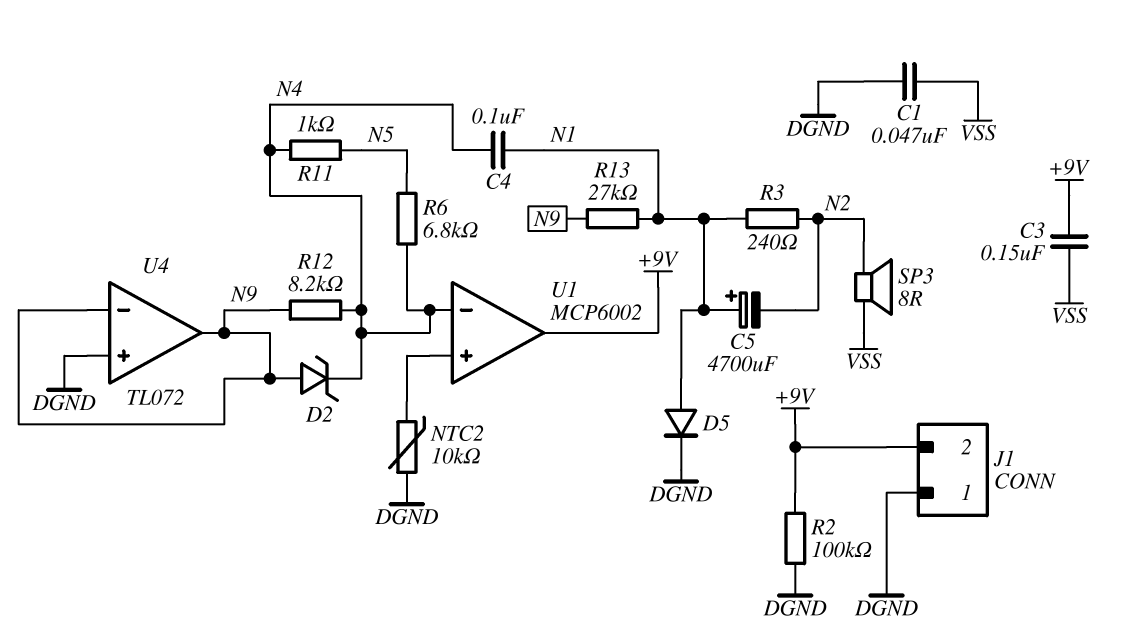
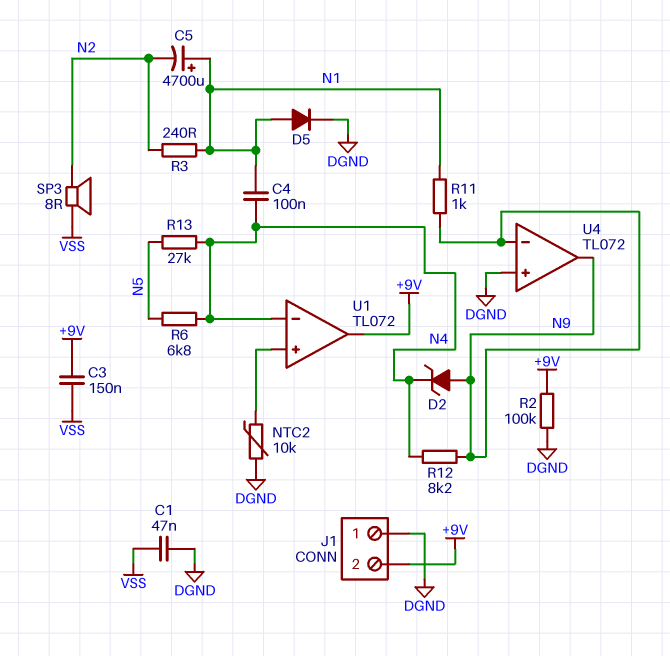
R11: 1k (N4, N5) -> 1k (N1, N9)
R13: 27k (N1, N9) -> 27k (N4, N5)
U1: MCP6002 -> TL072

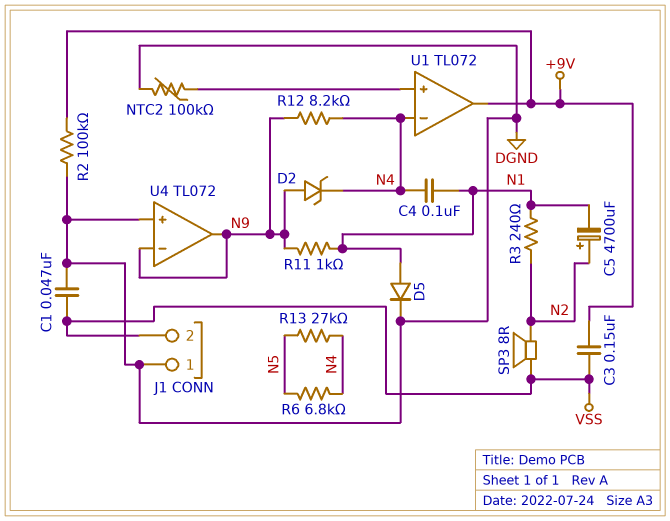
C5: 4700uF (plus N1, minus N2) -> 4700uF (plus N2, minus N1)
J1 pin 2: +9V -> VSS
NTC2: 10k (DGND, U1/in+) -> 100k (DGND, U1/in+)

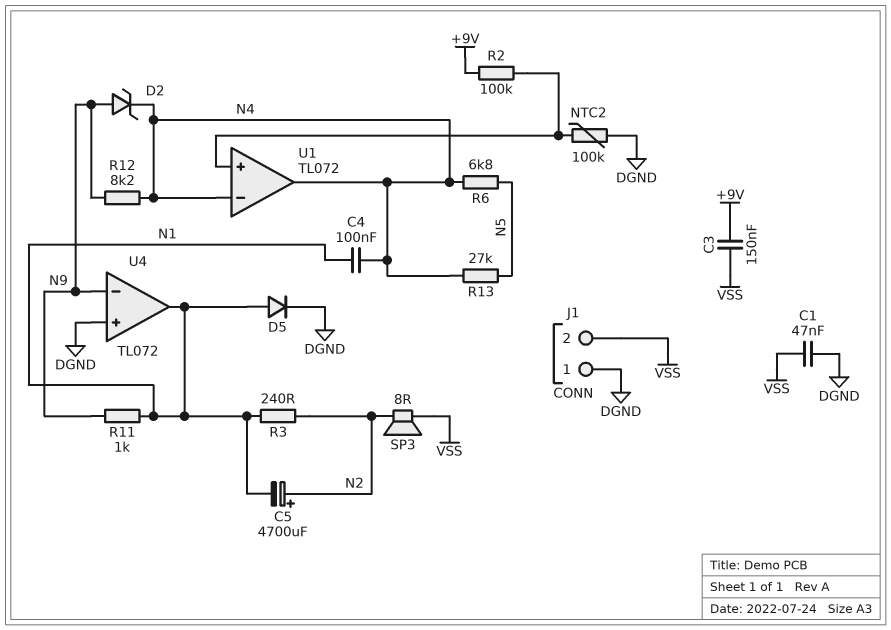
R2: 100k (+9V, DGND) -> 100k (+9V, U1/in+)
U1 pin out: +9V -> N4
U4 pin out: N9 -> N1

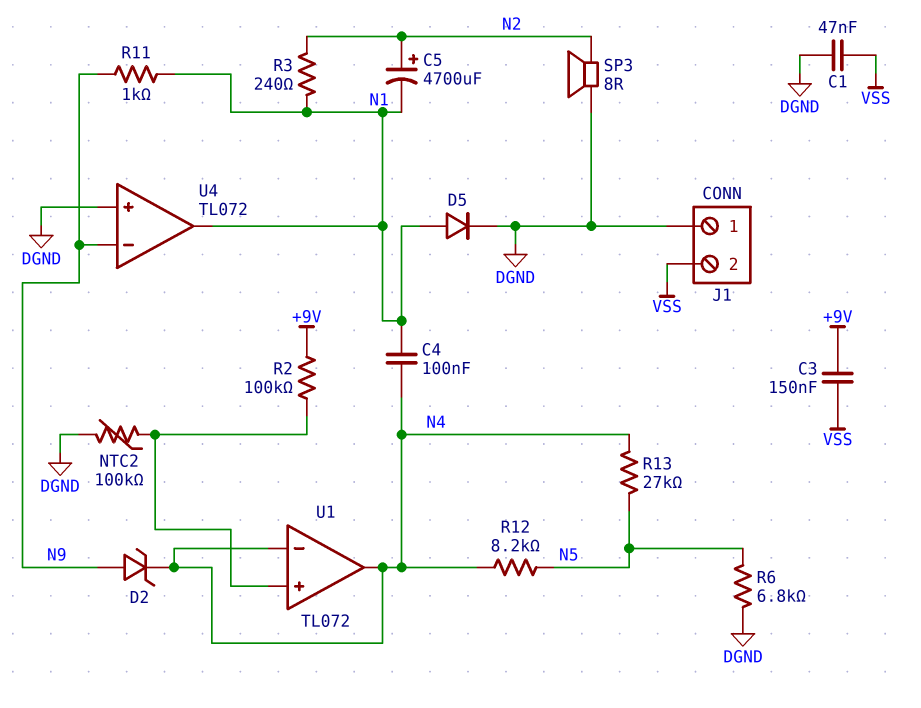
R6: 6.8k (N4, N5) -> 6.8k (DGND, N5)
R12: 8.2k (N4, N9) -> 8.2k (N4, N5)
SP3: speaker 8R (N2, VSS) -> speaker 8R (DGND, N2)

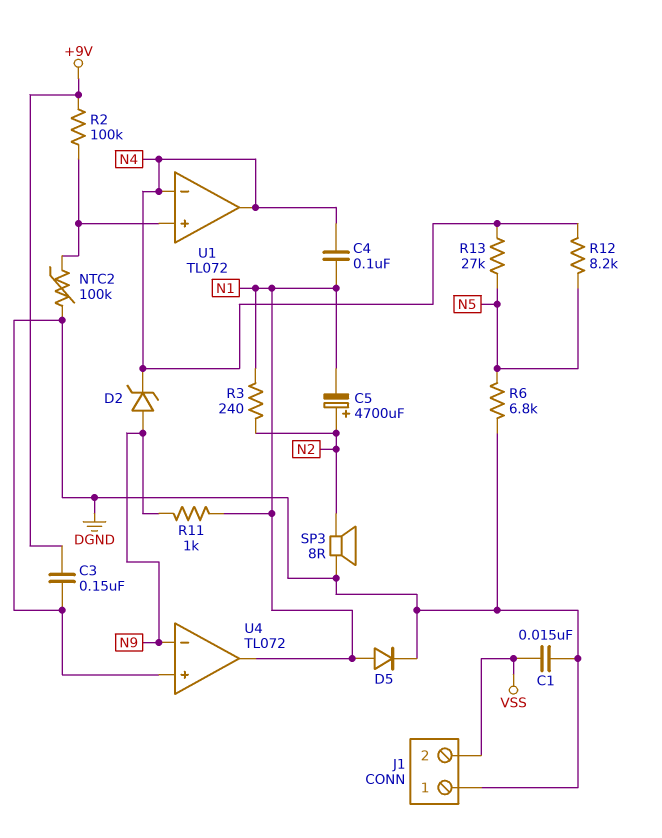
C1: 47nF (DGND, VSS) -> 15nF (DGND, VSS)
C3: 150nF (+9V, VSS) -> 150nF (+9V, DGND)

